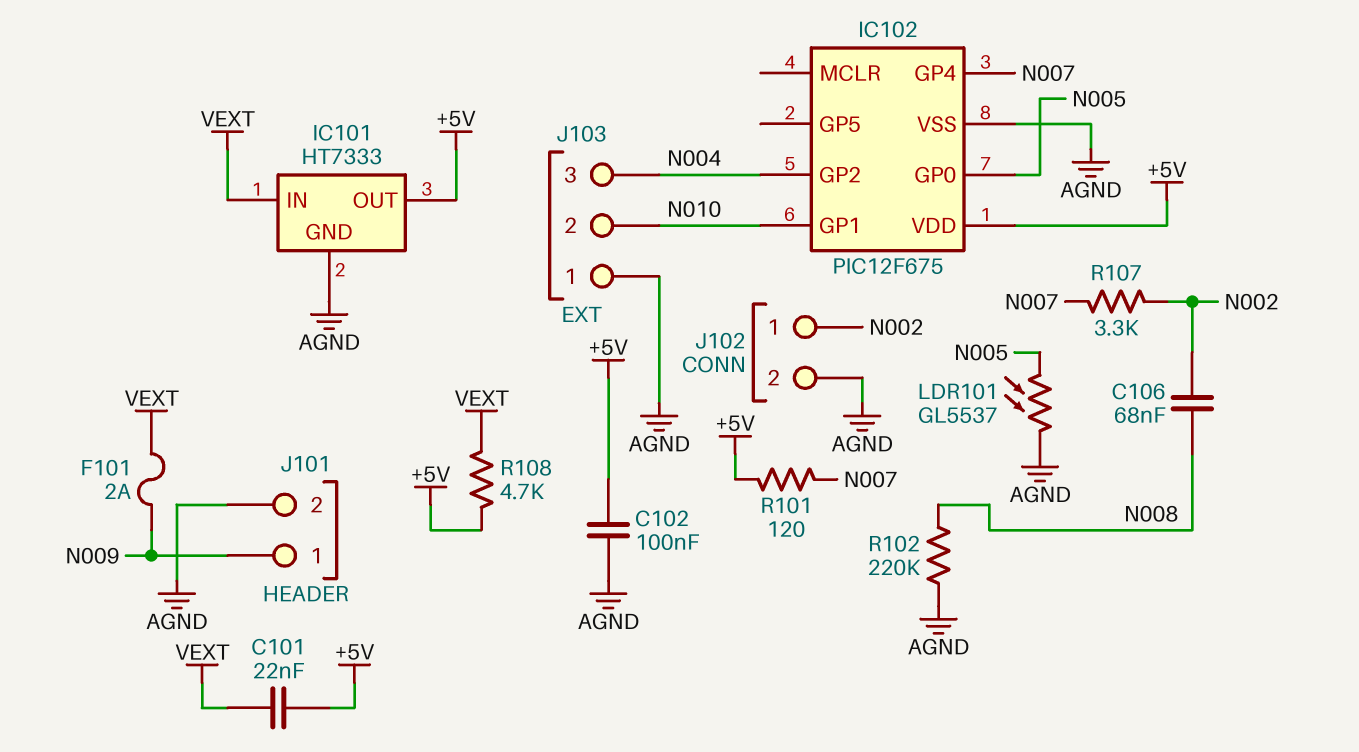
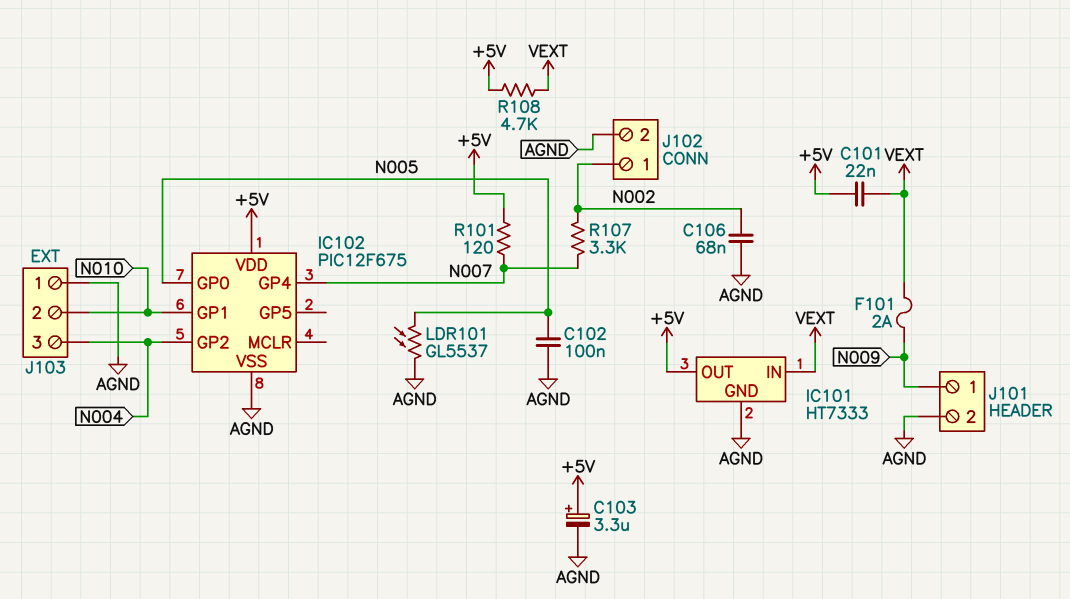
C102: 100nF (+5V, AGND) -> 100nF (AGND, N005)
C103: none -> 3.3uF (plus +5V, minus AGND)
C106: 68nF (N002, N008) -> 68nF (AGND, N002)
R102: 220k (AGND, N008) -> none

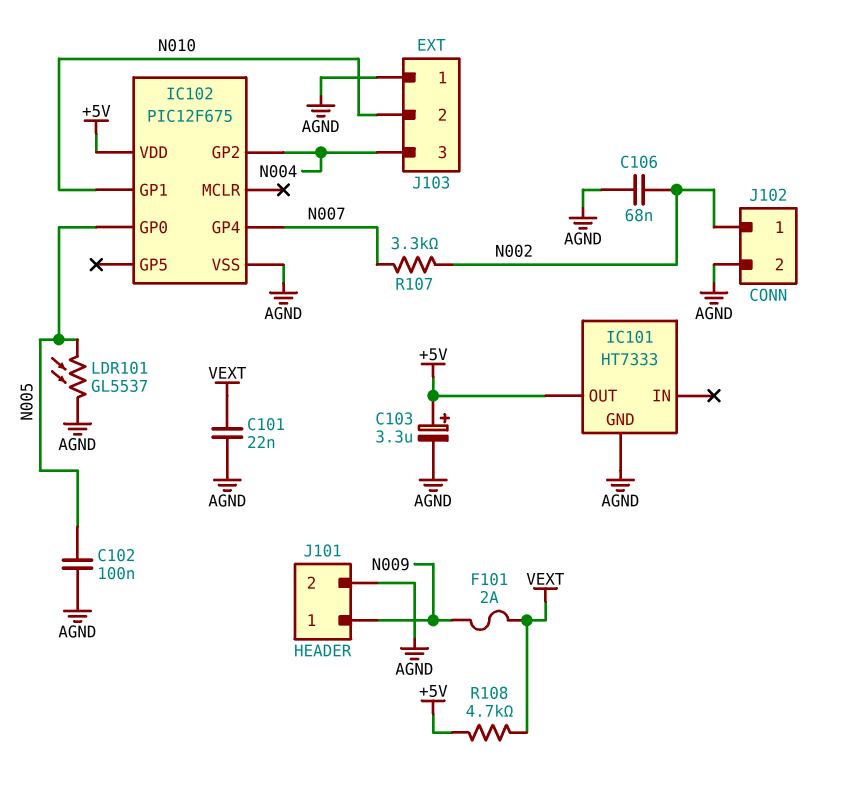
C101: 22nF (+5V, VEXT) -> 22nF (AGND, VEXT)
IC101 pin IN: VEXT -> none
R101: 120 (+5V, N007) -> none

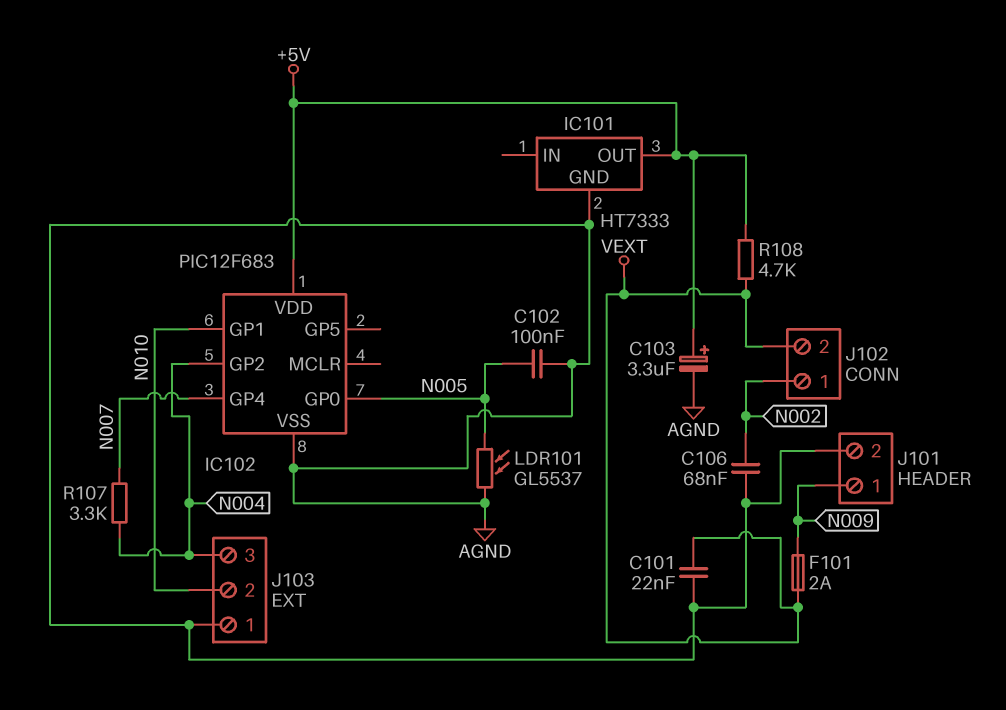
IC102: PIC12F675 -> PIC12F683
J102 pin 2: AGND -> VEXT
R107: 3.3k (N002, N007) -> 3.3k (N004, N007)

